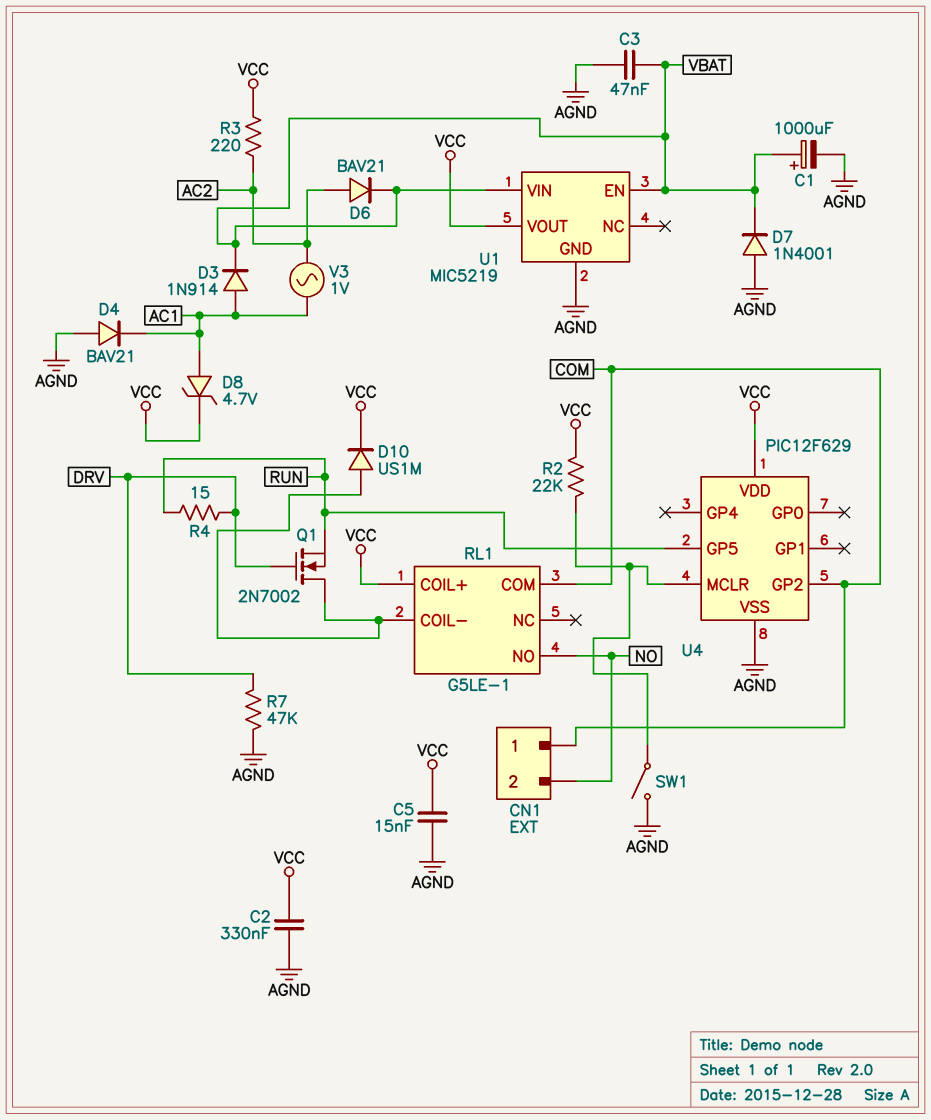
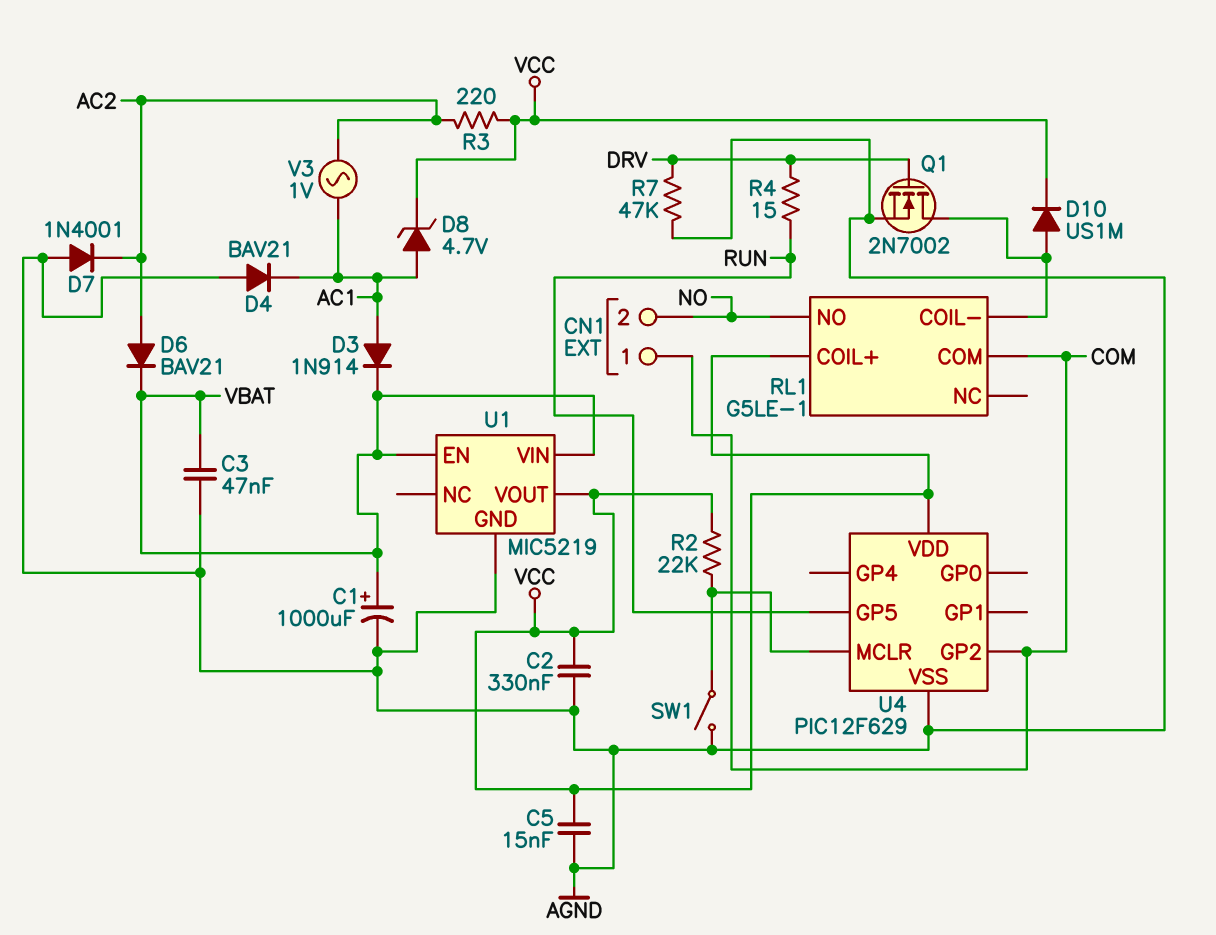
D7: diode 1N4001 (A AGND, K VBAT) -> diode 1N4001 (A AGND, K AC2)
Q1: NMOS 2N7002 (G DRV, D RL1/COIL-, S RUN) -> NMOS 2N7002 (G DRV, D RL1/COIL-, S AGND)

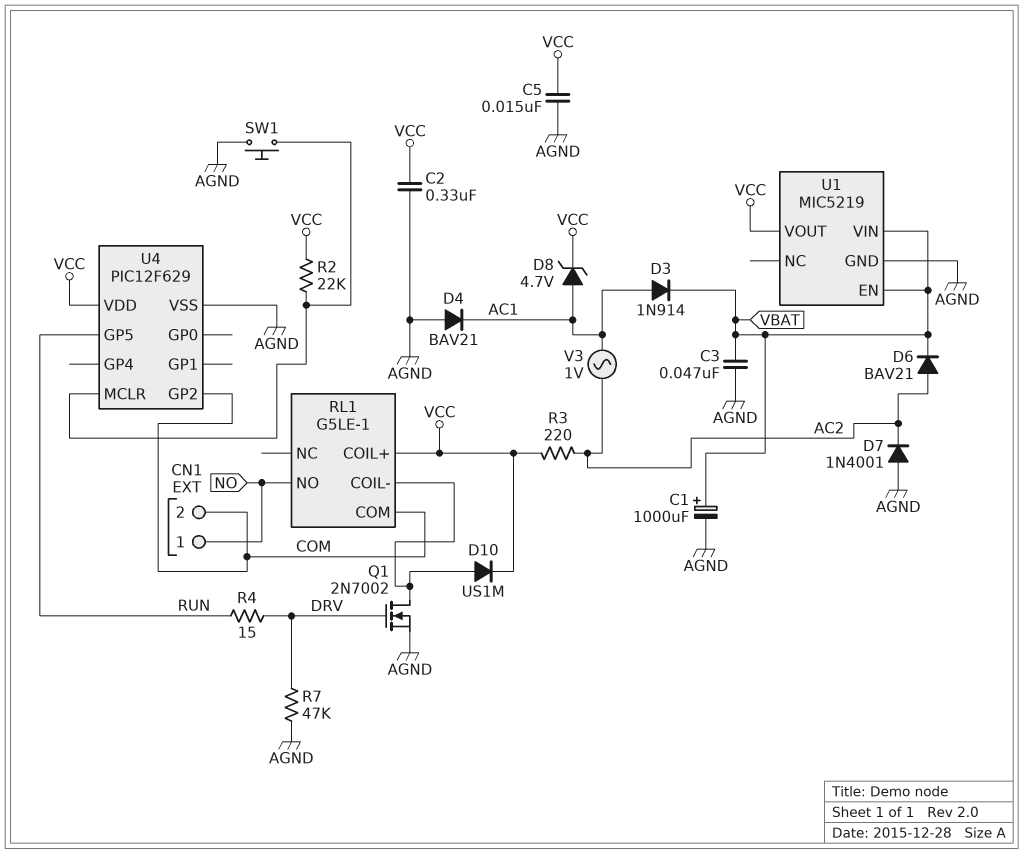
CN1 pin 1: COM -> NO
CN1 pin 2: NO -> COM
SW1: switch (AGND, U4/MCLR) -> button (AGND, U4/MCLR)

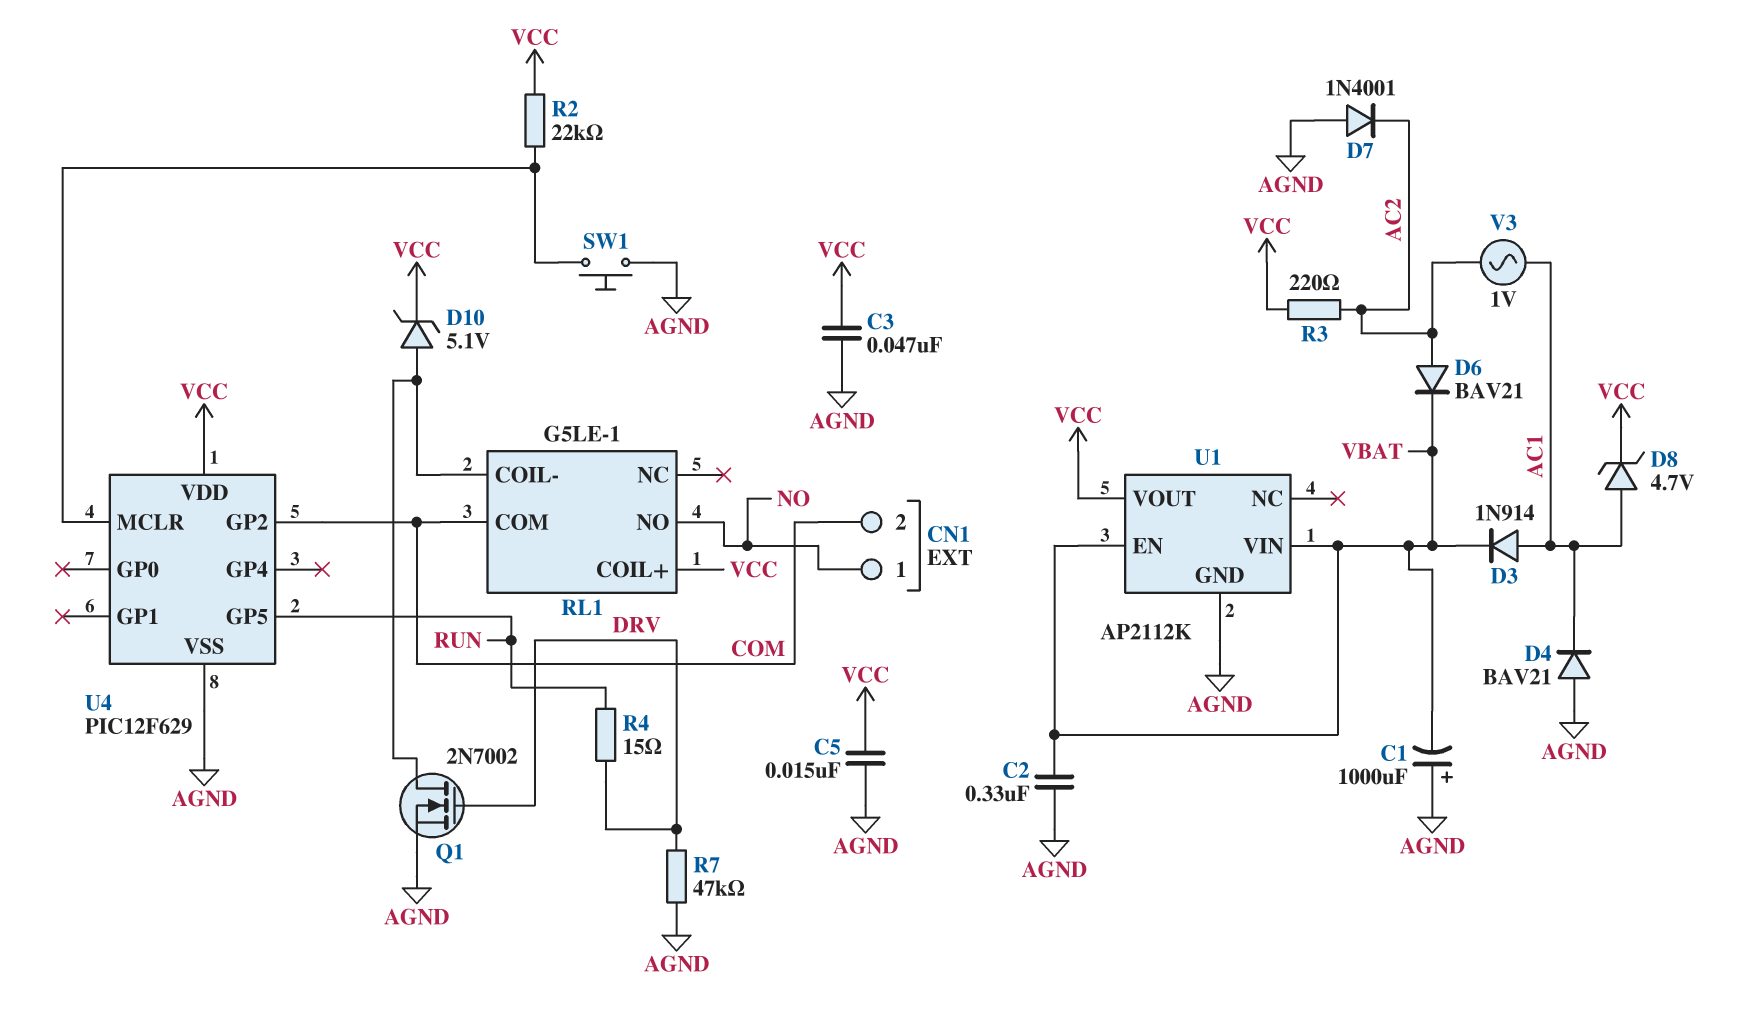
C1: 1000uF (plus VBAT, minus AGND) -> 1000uF (plus AGND, minus VBAT)
C2: 330nF (AGND, VCC) -> 330nF (AGND, VBAT)
C3: 47nF (AGND, VBAT) -> 47nF (AGND, VCC)
D10: diode US1M (A RL1/COIL-, K VCC) -> zener 5.1V (A RL1/COIL-, K VCC)
U1: MIC5219 -> AP2112K

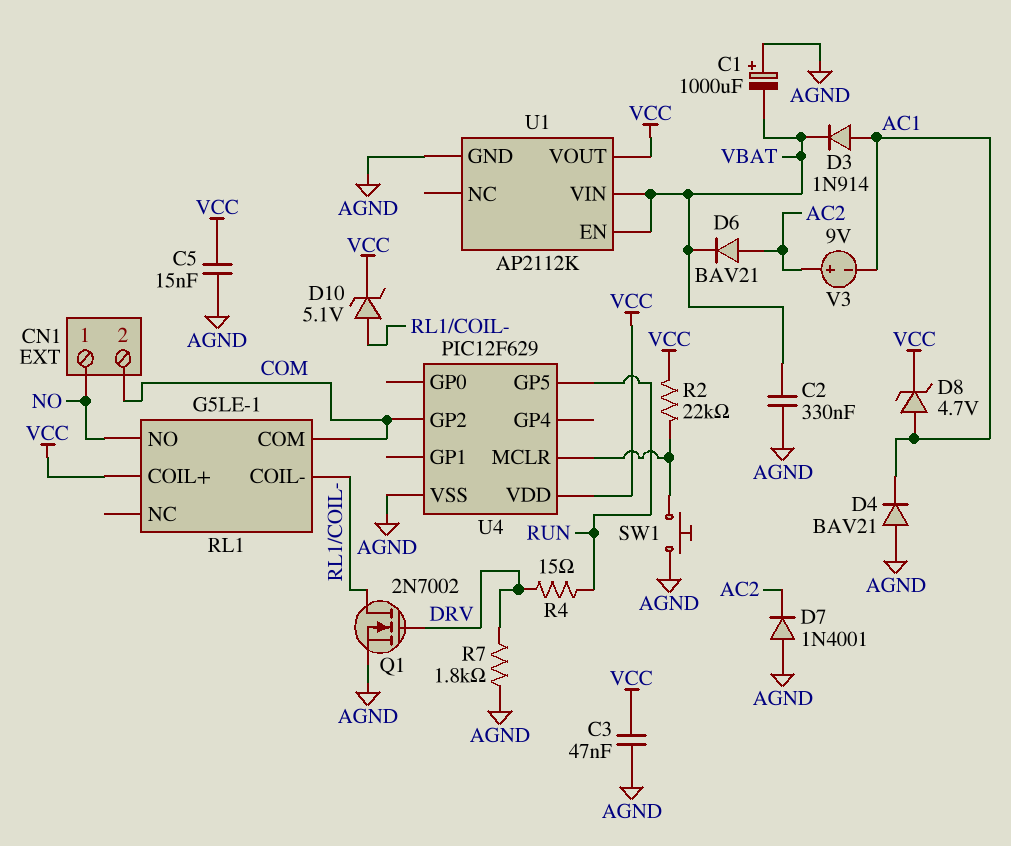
R3: 220 (AC2, VCC) -> none
R7: 47k (AGND, DRV) -> 1.8k (AGND, DRV)
V3: AC 1V (AC1, AC2) -> 9V (plus AC2, minus AC1)

